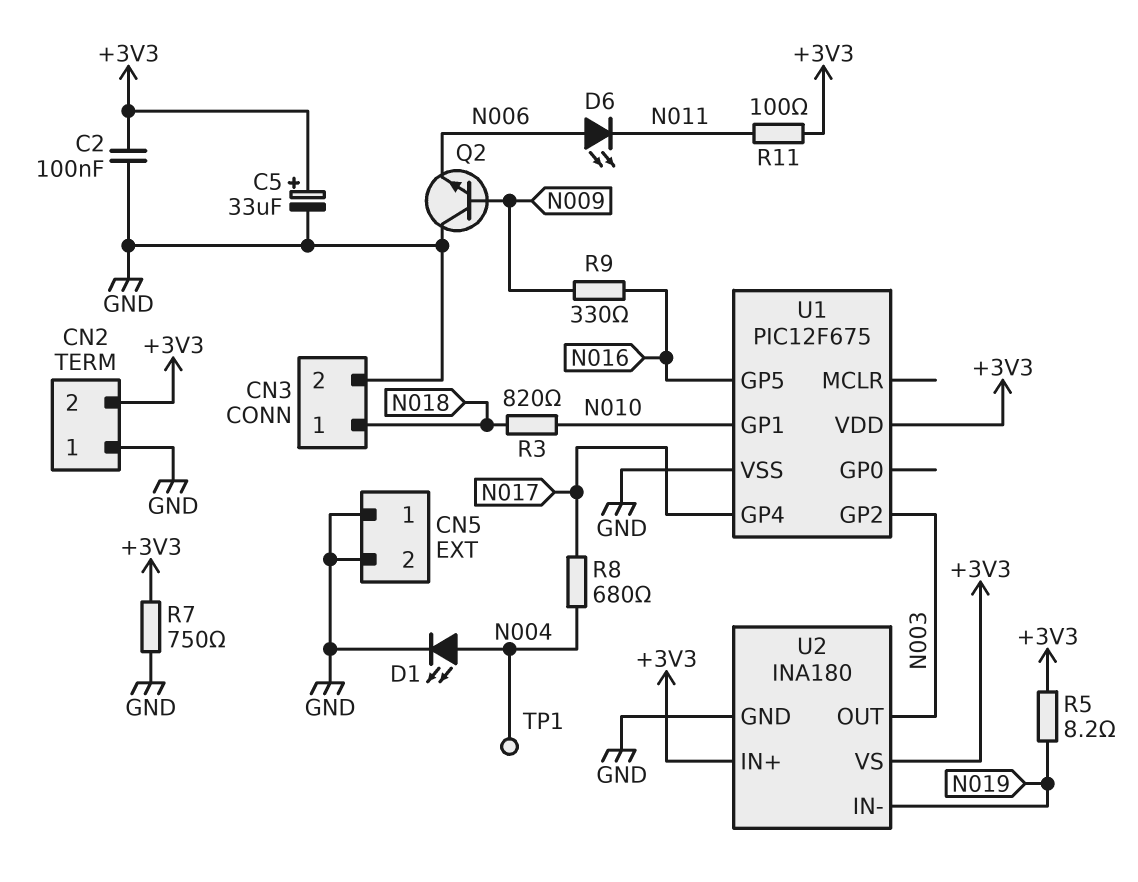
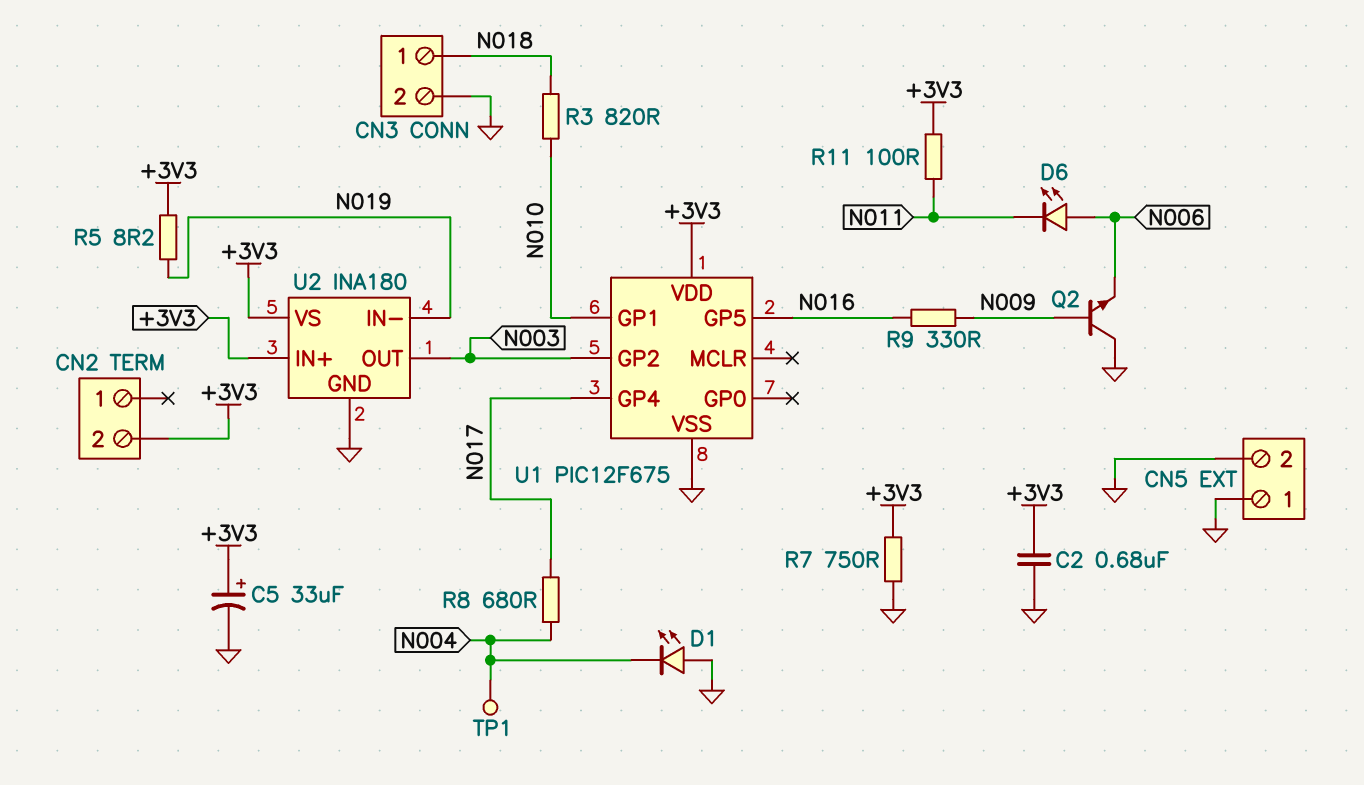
C2: 100nF (+3V3, GND) -> 680nF (+3V3, GND)
CN2 pin 1: GND -> none
D1: LED (A N004, K GND) -> LED (A GND, K N004)

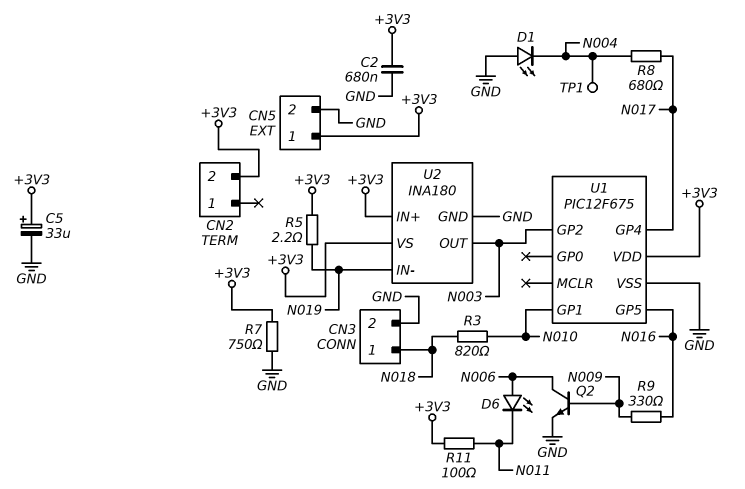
CN5 pin 1: GND -> +3V3
Q2: NPN (B N009, C GND, E N006) -> NPN (B N009, C N006, E GND)
R5: 8.2 (+3V3, N019) -> 2.2 (+3V3, N019)

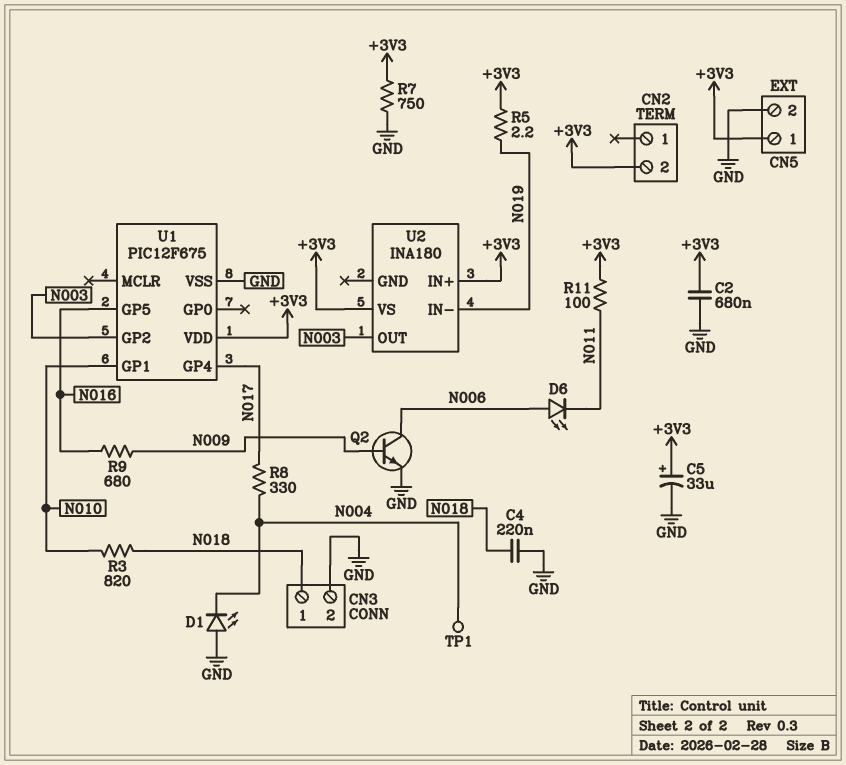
C4: none -> 220nF (GND, N018)
R8: 680 (N004, N017) -> 330 (N004, N017)
R9: 330 (N009, N016) -> 680 (N009, N016)
U2 pin GND: GND -> none

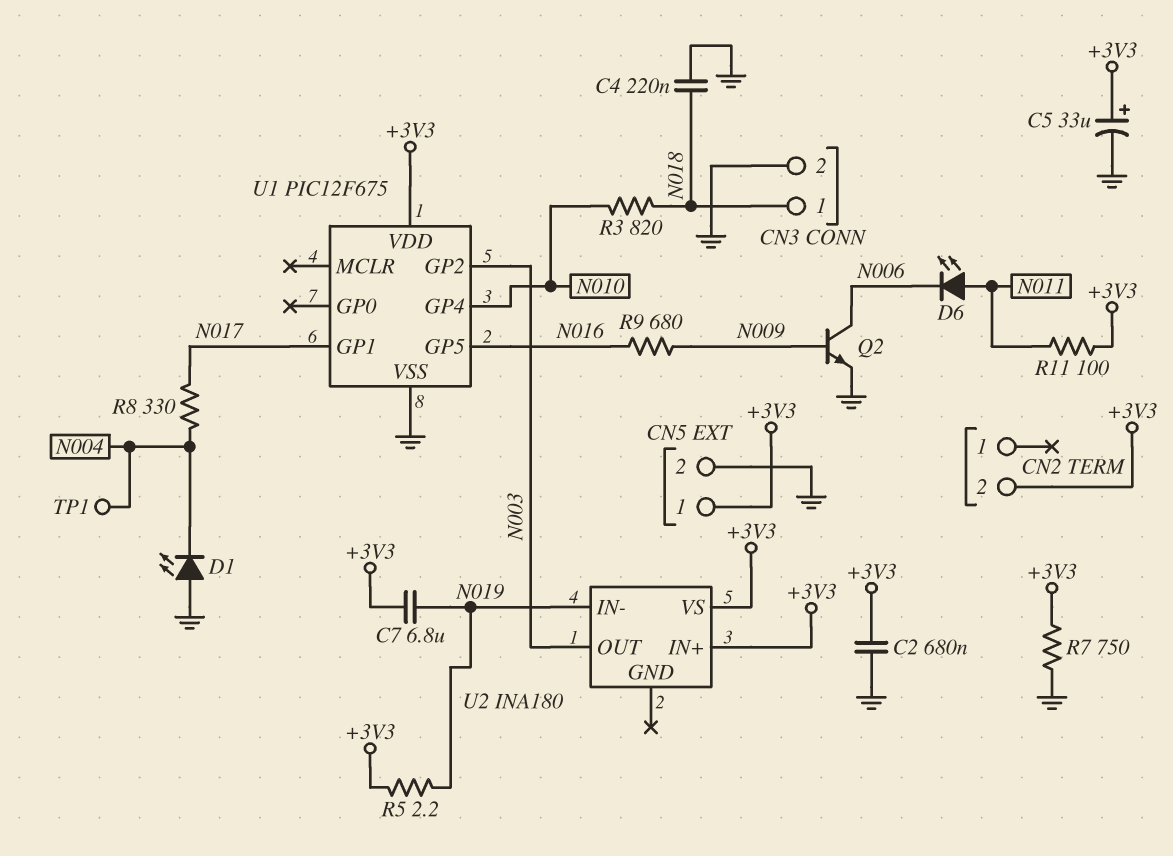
C7: none -> 6.8uF (+3V3, N019)
D6: LED (A N006, K N011) -> LED (A N011, K N006)
U1 pin GP1: N010 -> N017
U1 pin GP4: N017 -> N010

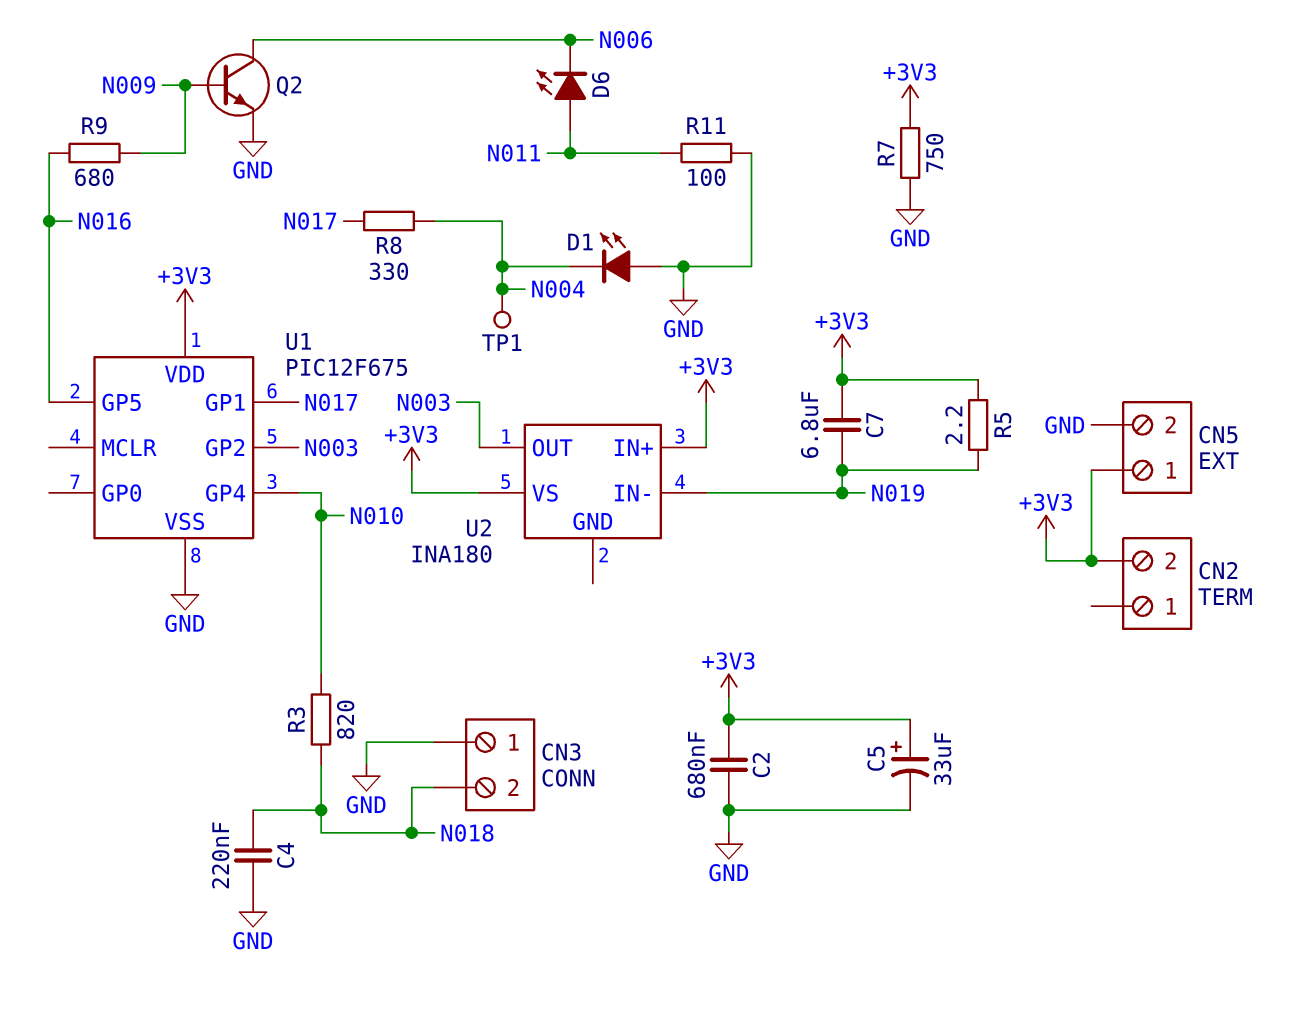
CN3 pin 1: N018 -> GND
CN3 pin 2: GND -> N018
R11: 100 (+3V3, N011) -> 100 (GND, N011)

